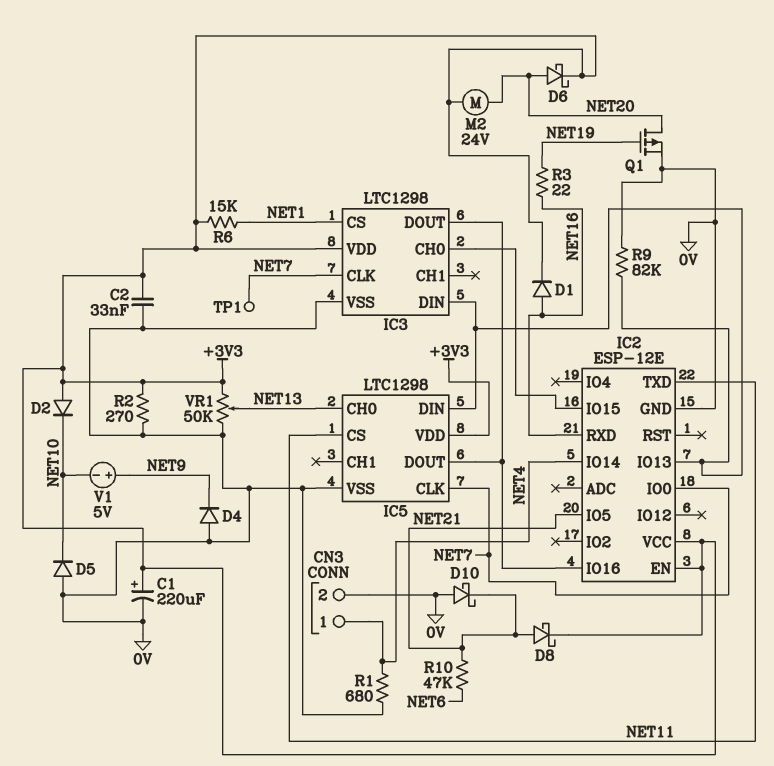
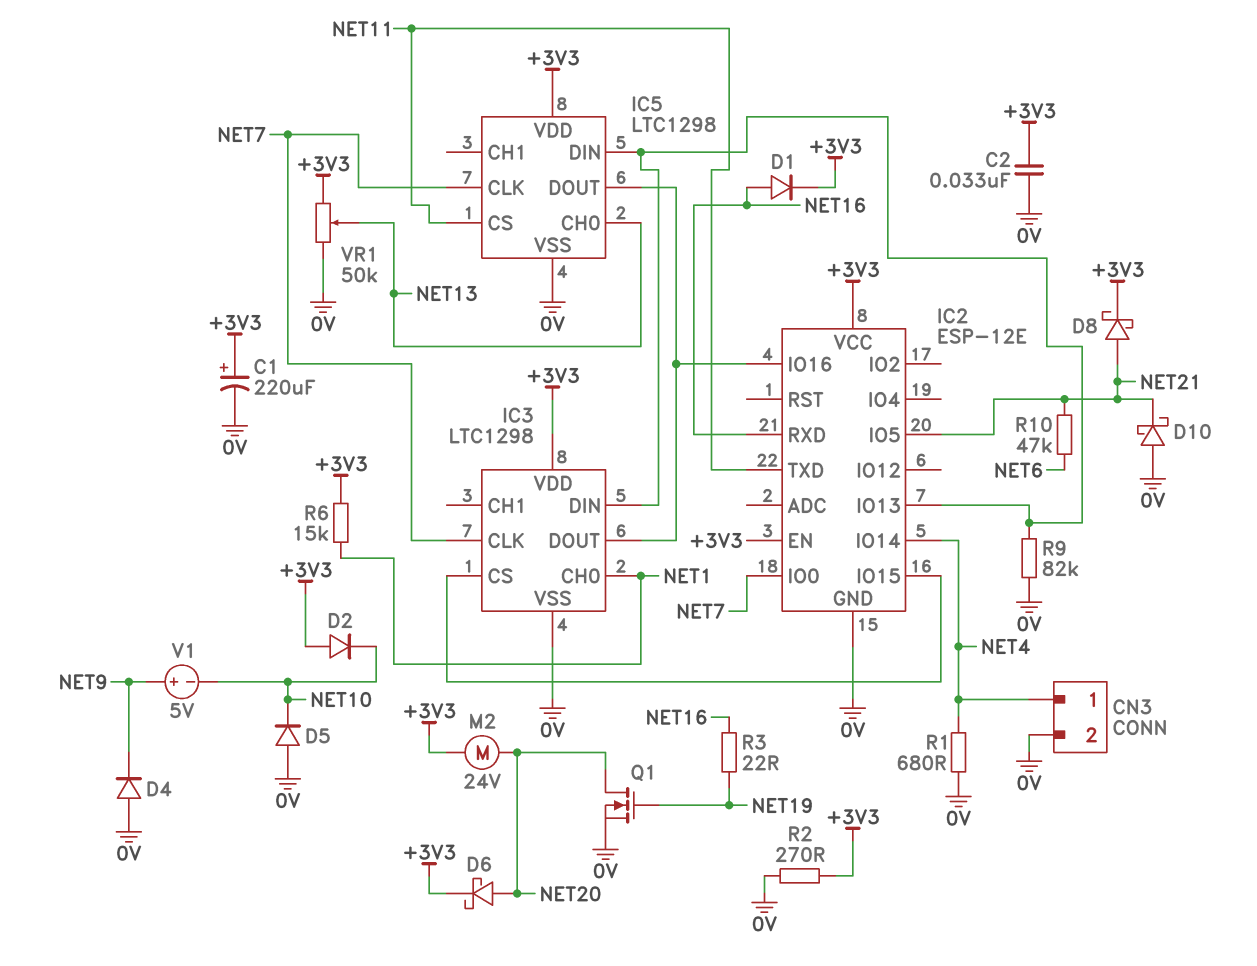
IC3 pin CH0: IC2/IO15 -> NET1
IC3 pin CS: NET1 -> IC2/IO15
Q1: PMOS (G NET19, D NET20, S 0V) -> NMOS (G NET19, D NET20, S 0V)
TP1: test point (NET7) -> none

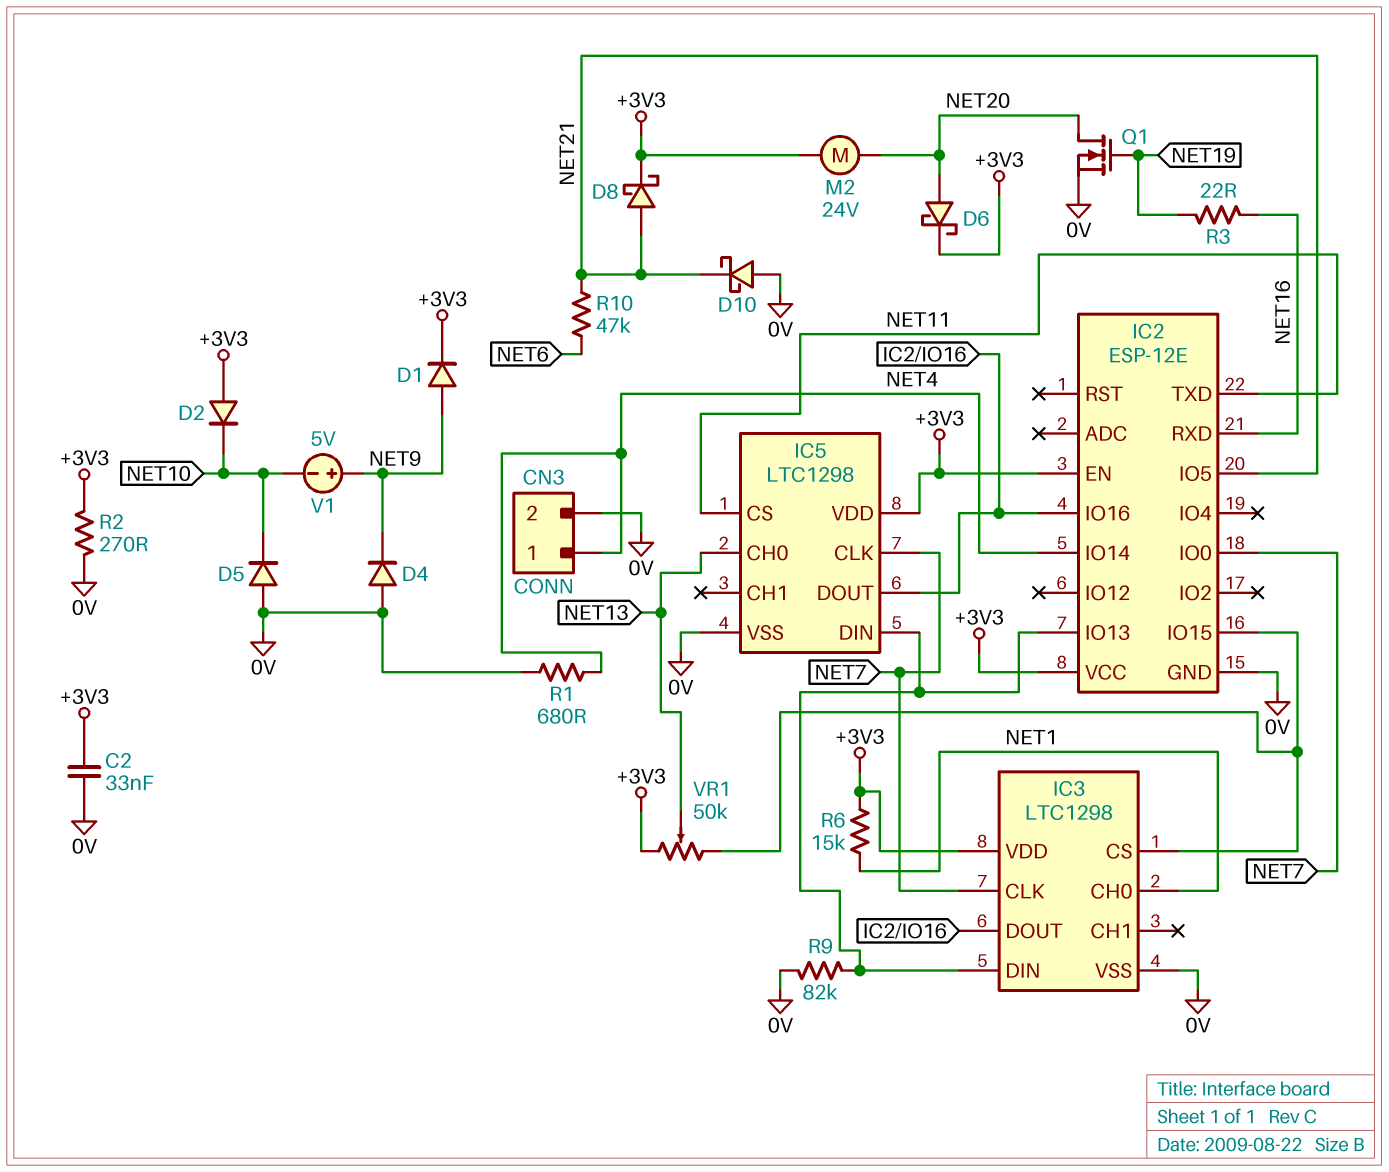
C1: 220uF (plus +3V3, minus 0V) -> none
D1: diode (A NET16, K +3V3) -> diode (A NET9, K +3V3)
VR1: 50k (+3V3, 0V, wiper NET13) -> 50k (+3V3, IC2/IO15, wiper NET13)

